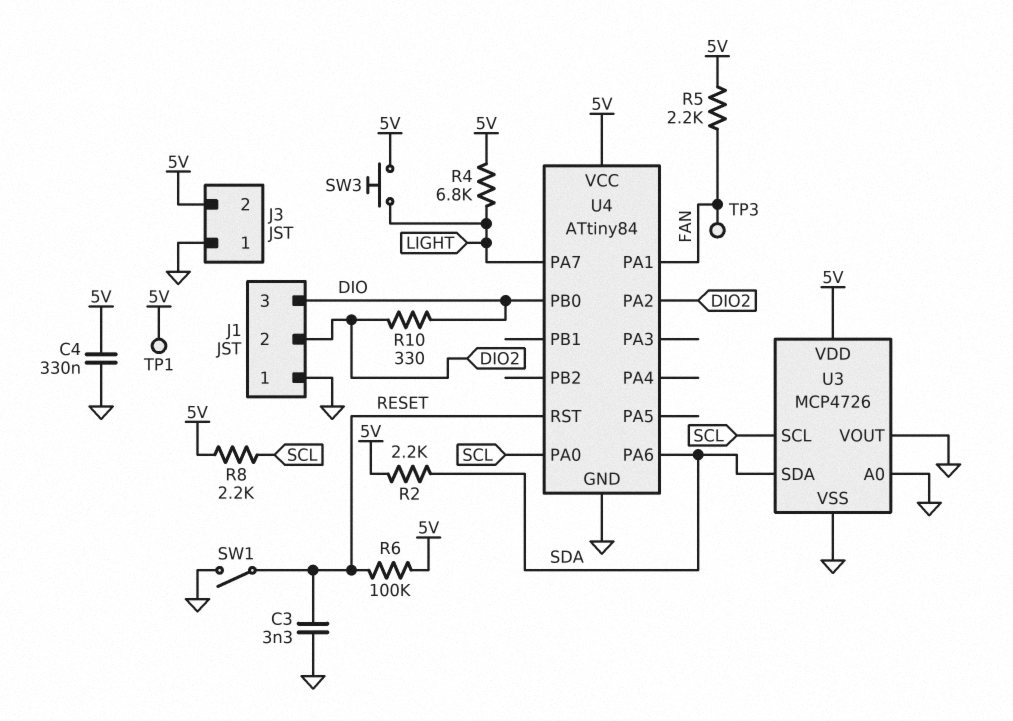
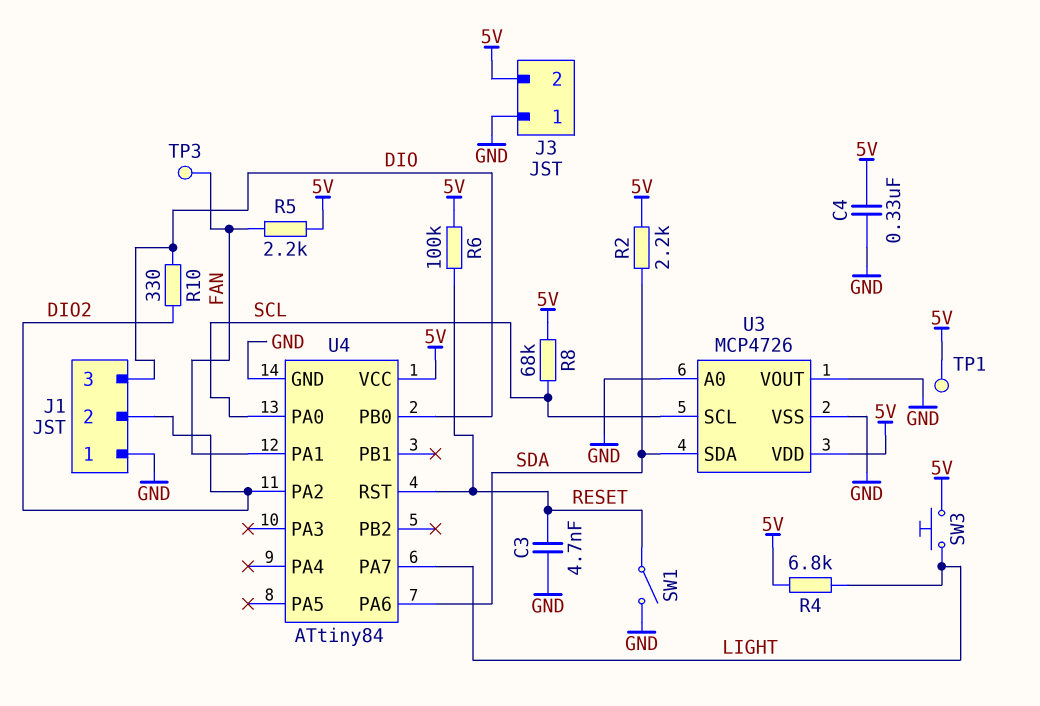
C3: 3.3nF (GND, RESET) -> 4.7nF (GND, RESET)
R8: 2.2k (5V, SCL) -> 68k (5V, SCL)

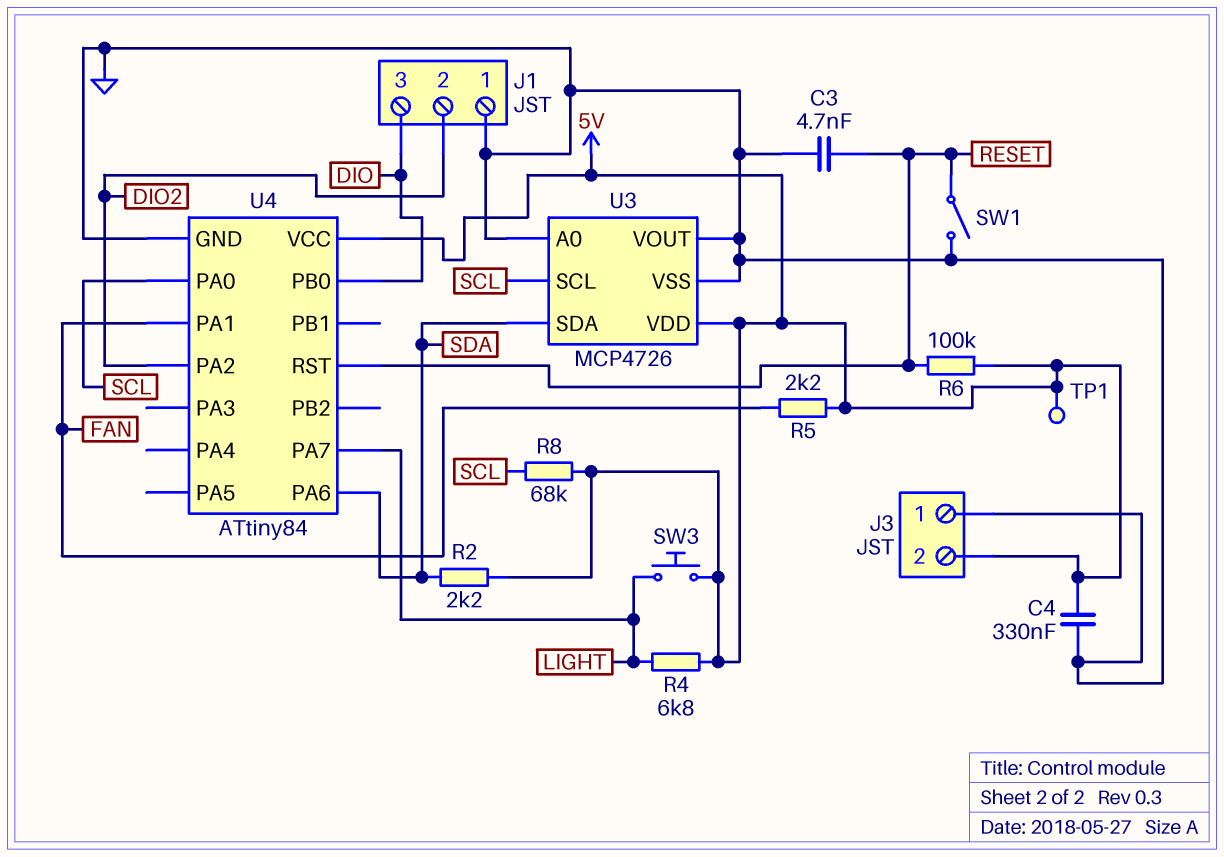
R10: 330 (DIO, DIO2) -> none
TP3: test point (FAN) -> none

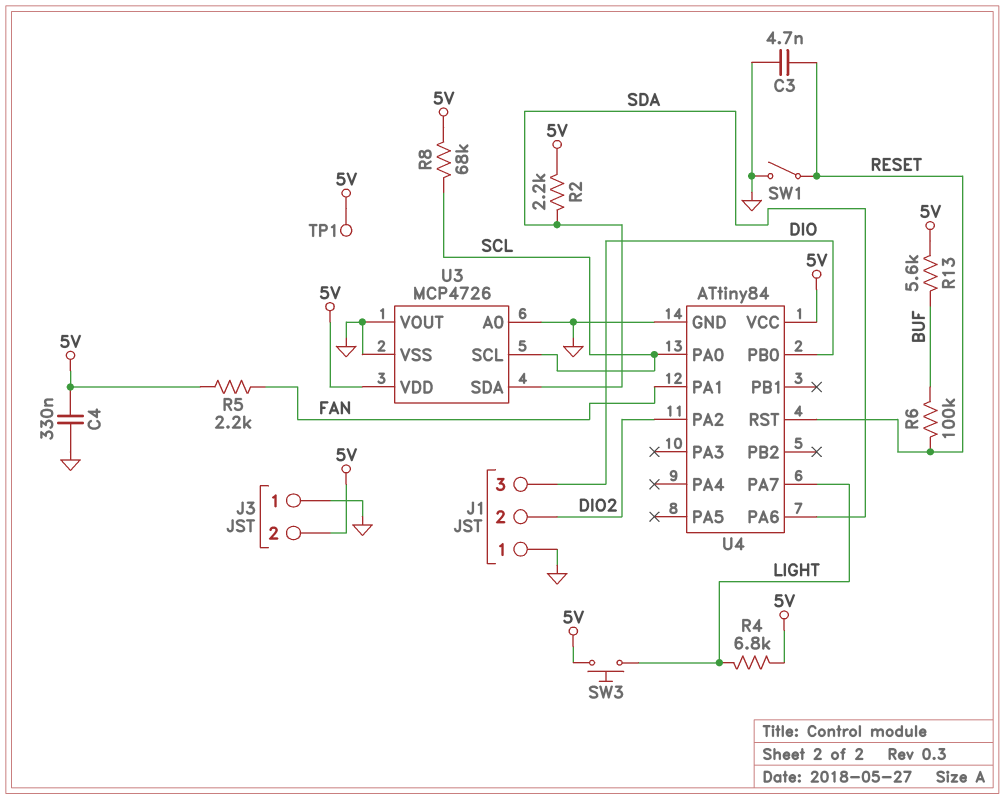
R6: 100k (5V, RESET) -> 100k (BUF, RESET)
R13: none -> 5.6k (5V, BUF)

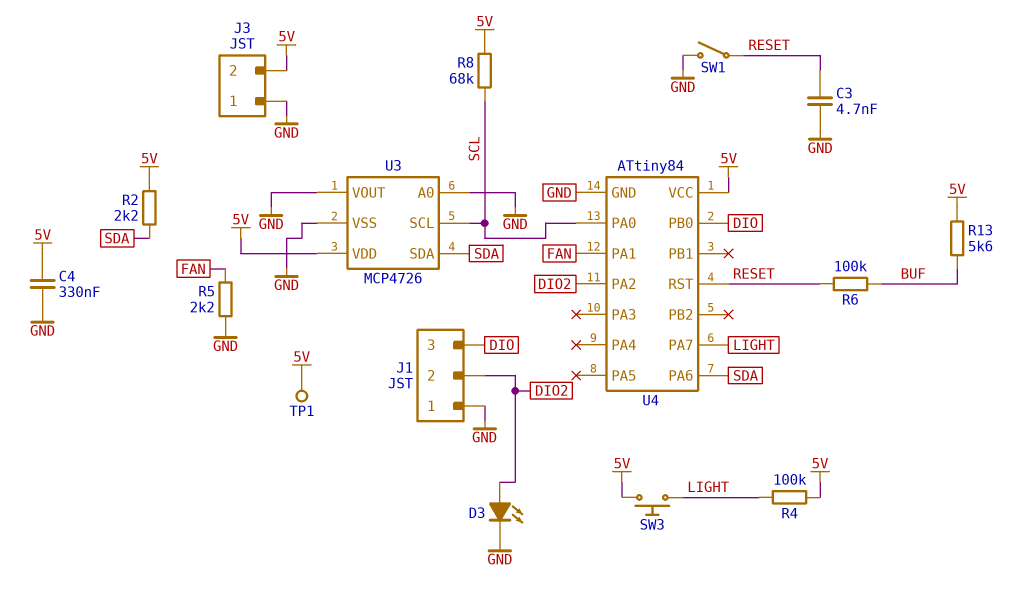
D3: none -> LED (A DIO2, K GND)
R4: 6.8k (5V, LIGHT) -> 100k (5V, LIGHT)
R5: 2.2k (5V, FAN) -> 2.2k (FAN, GND)

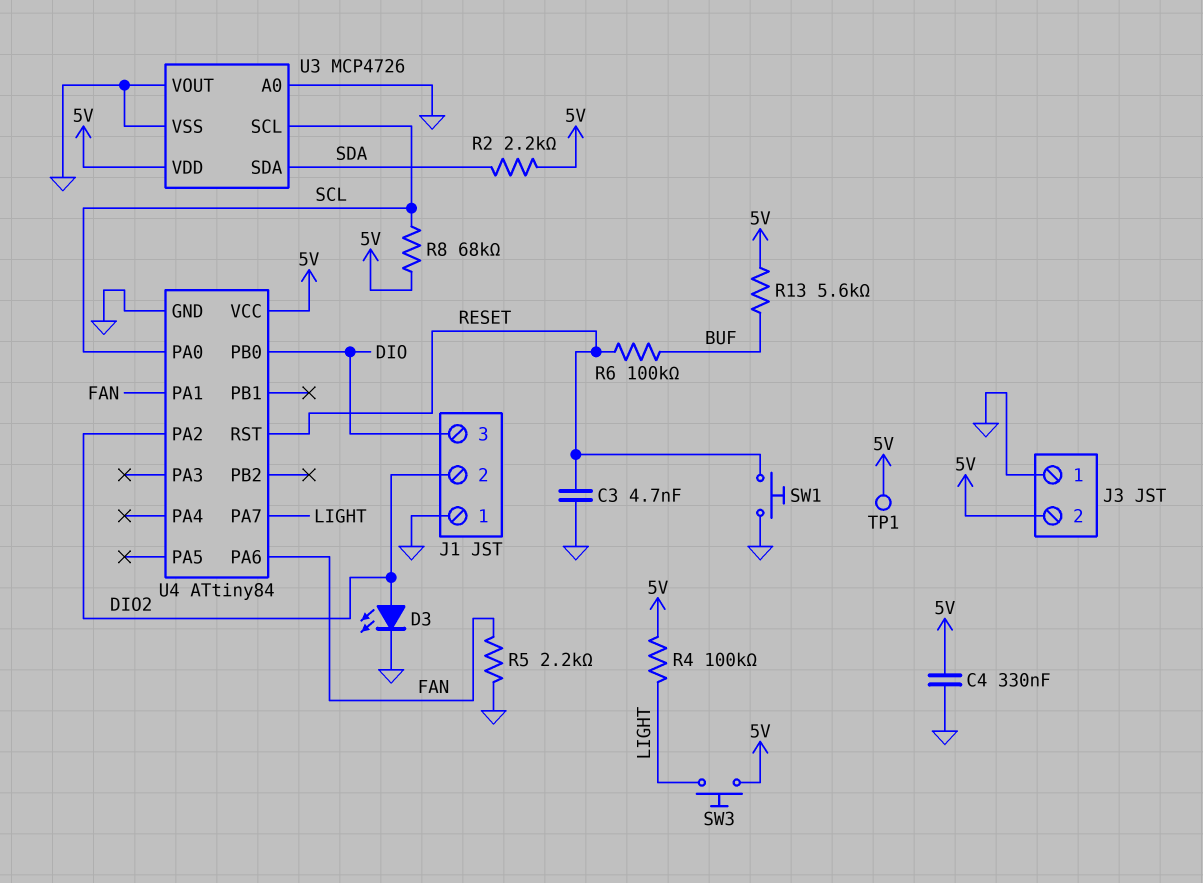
SW1: switch (GND, RESET) -> button (GND, RESET)
U4 pin PA6: SDA -> FAN

